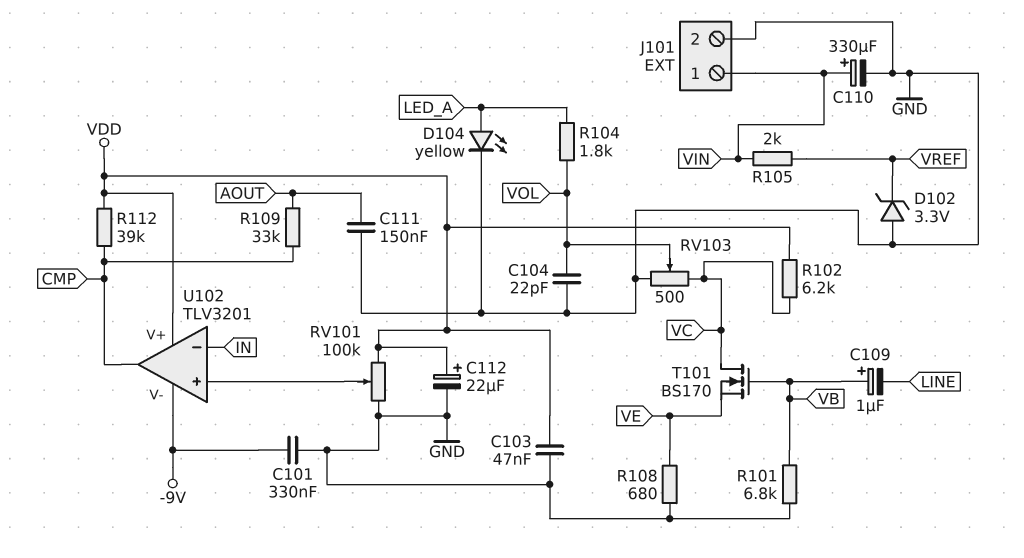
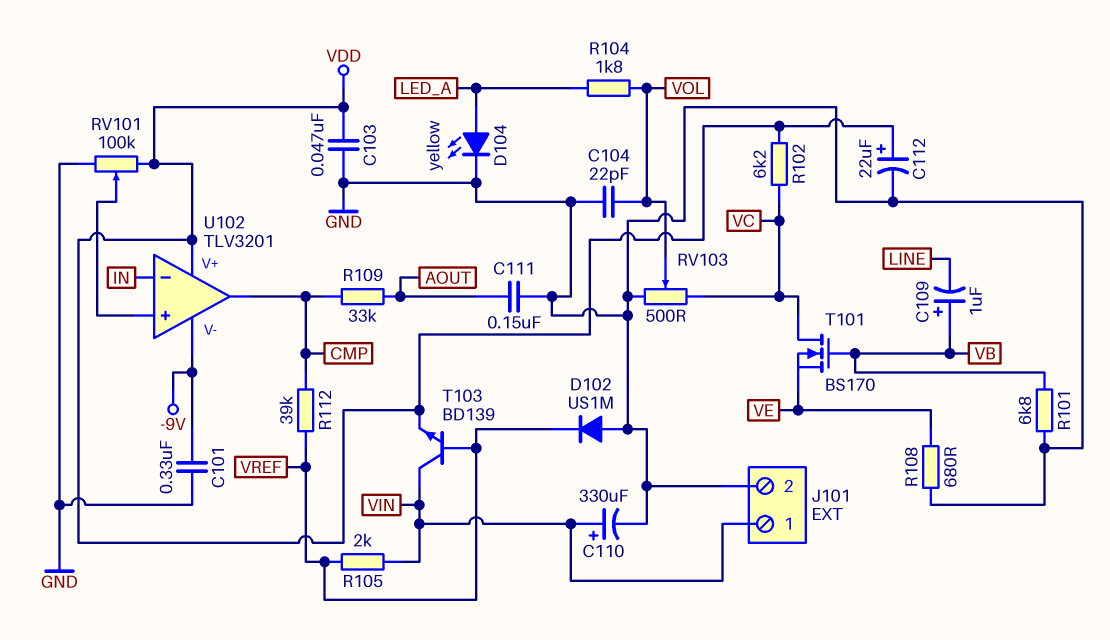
D102: zener 3.3V (A GND, K VREF) -> diode US1M (A GND, K VREF)
R112: 39k (CMP, VDD) -> 39k (CMP, VREF)
T103: none -> NPN BD139 (B VREF, C VIN, E VDD)

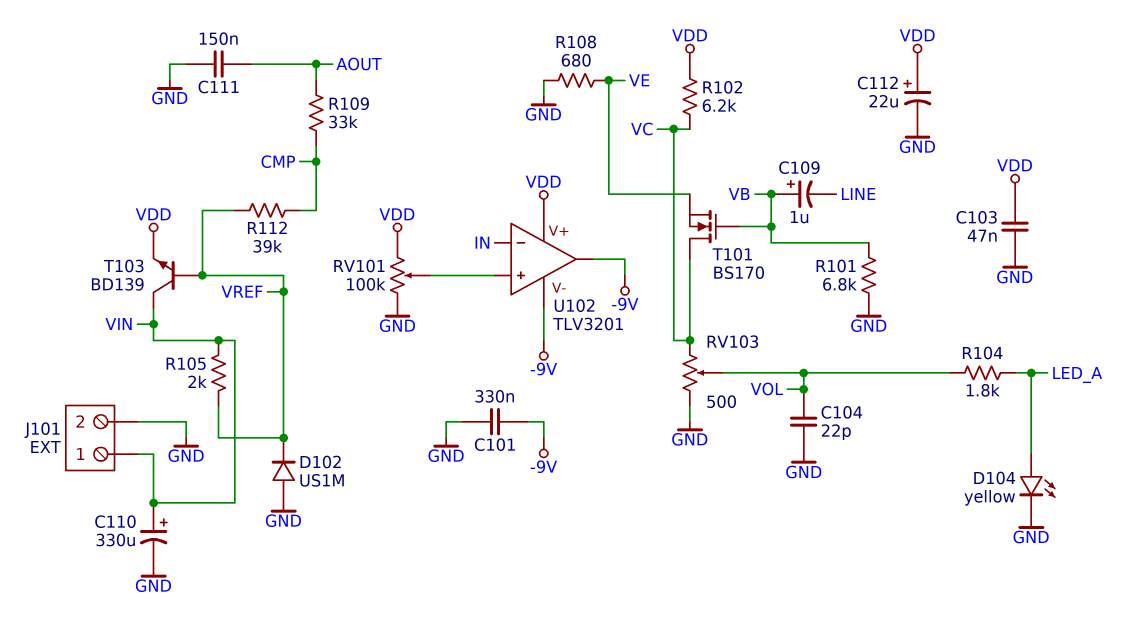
U102 pin out: CMP -> -9V

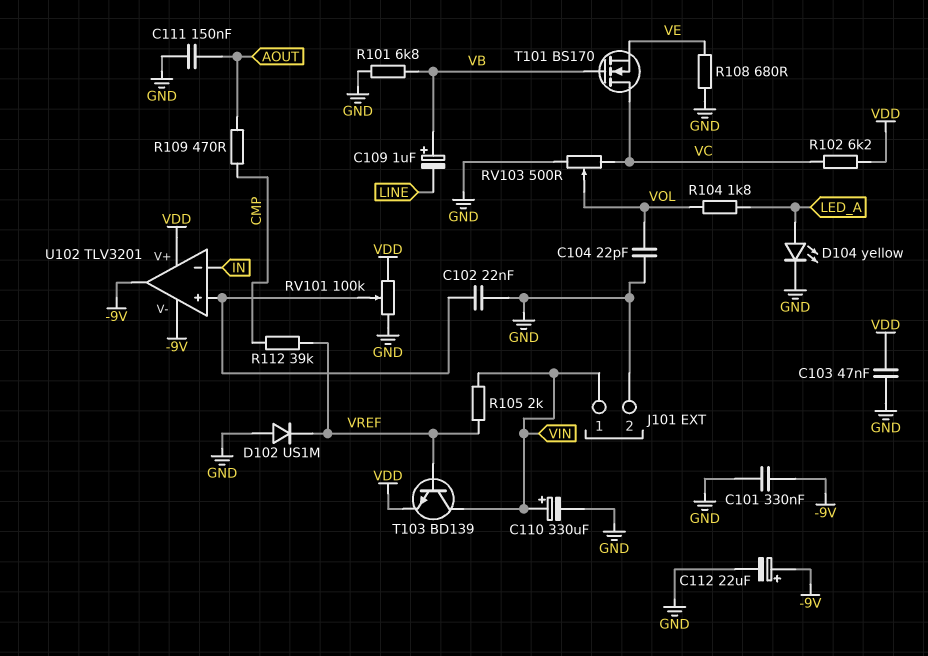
C102: none -> 22nF (GND, U102/in+)
C112: 22uF (plus VDD, minus GND) -> 22uF (plus -9V, minus GND)
R109: 33k (AOUT, CMP) -> 470 (AOUT, CMP)

